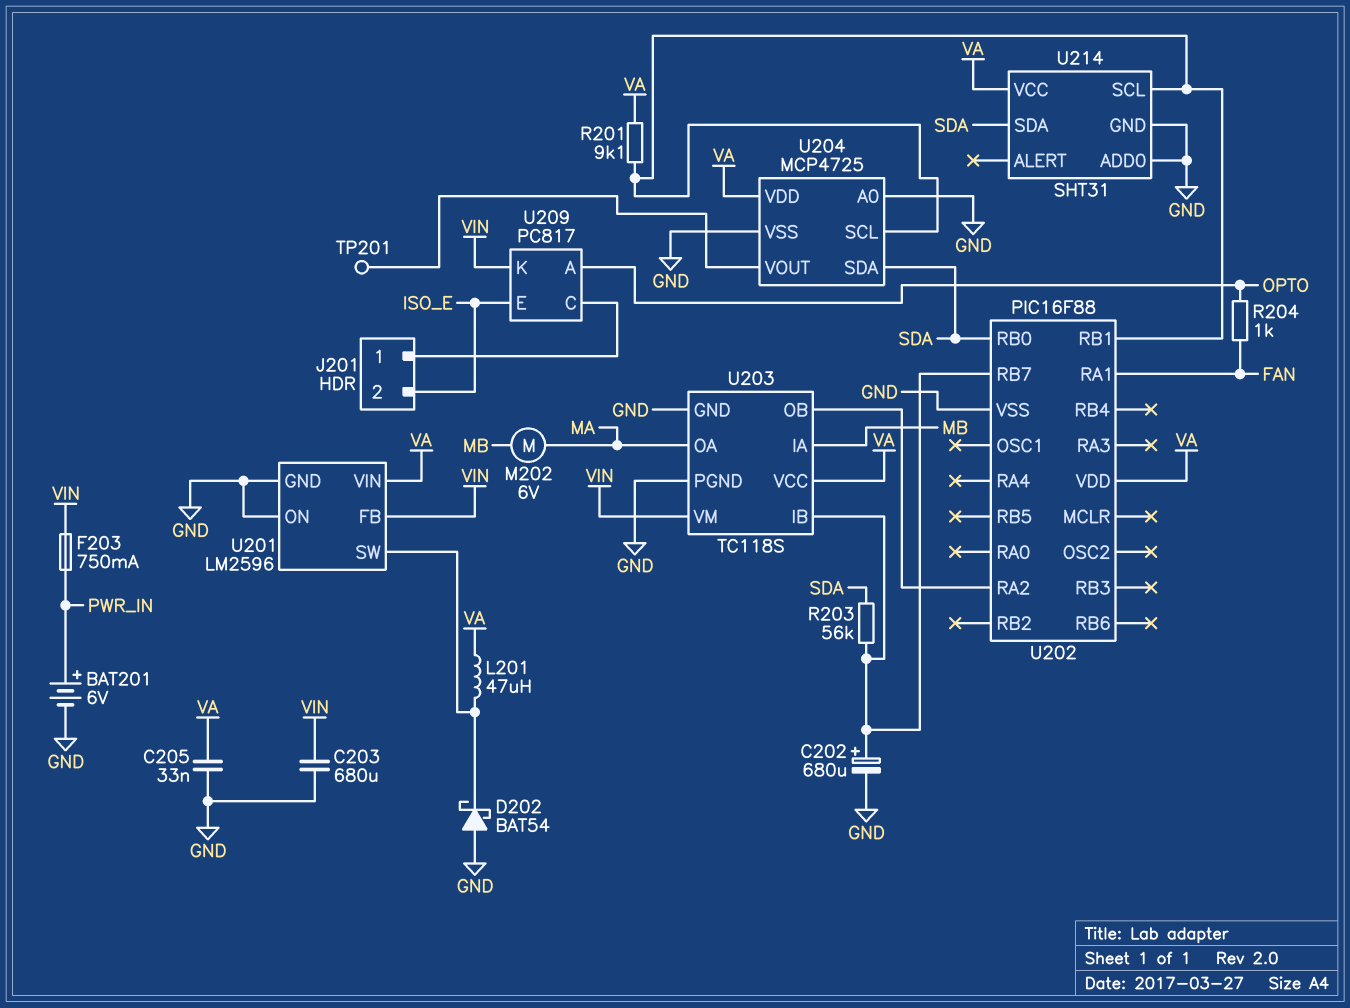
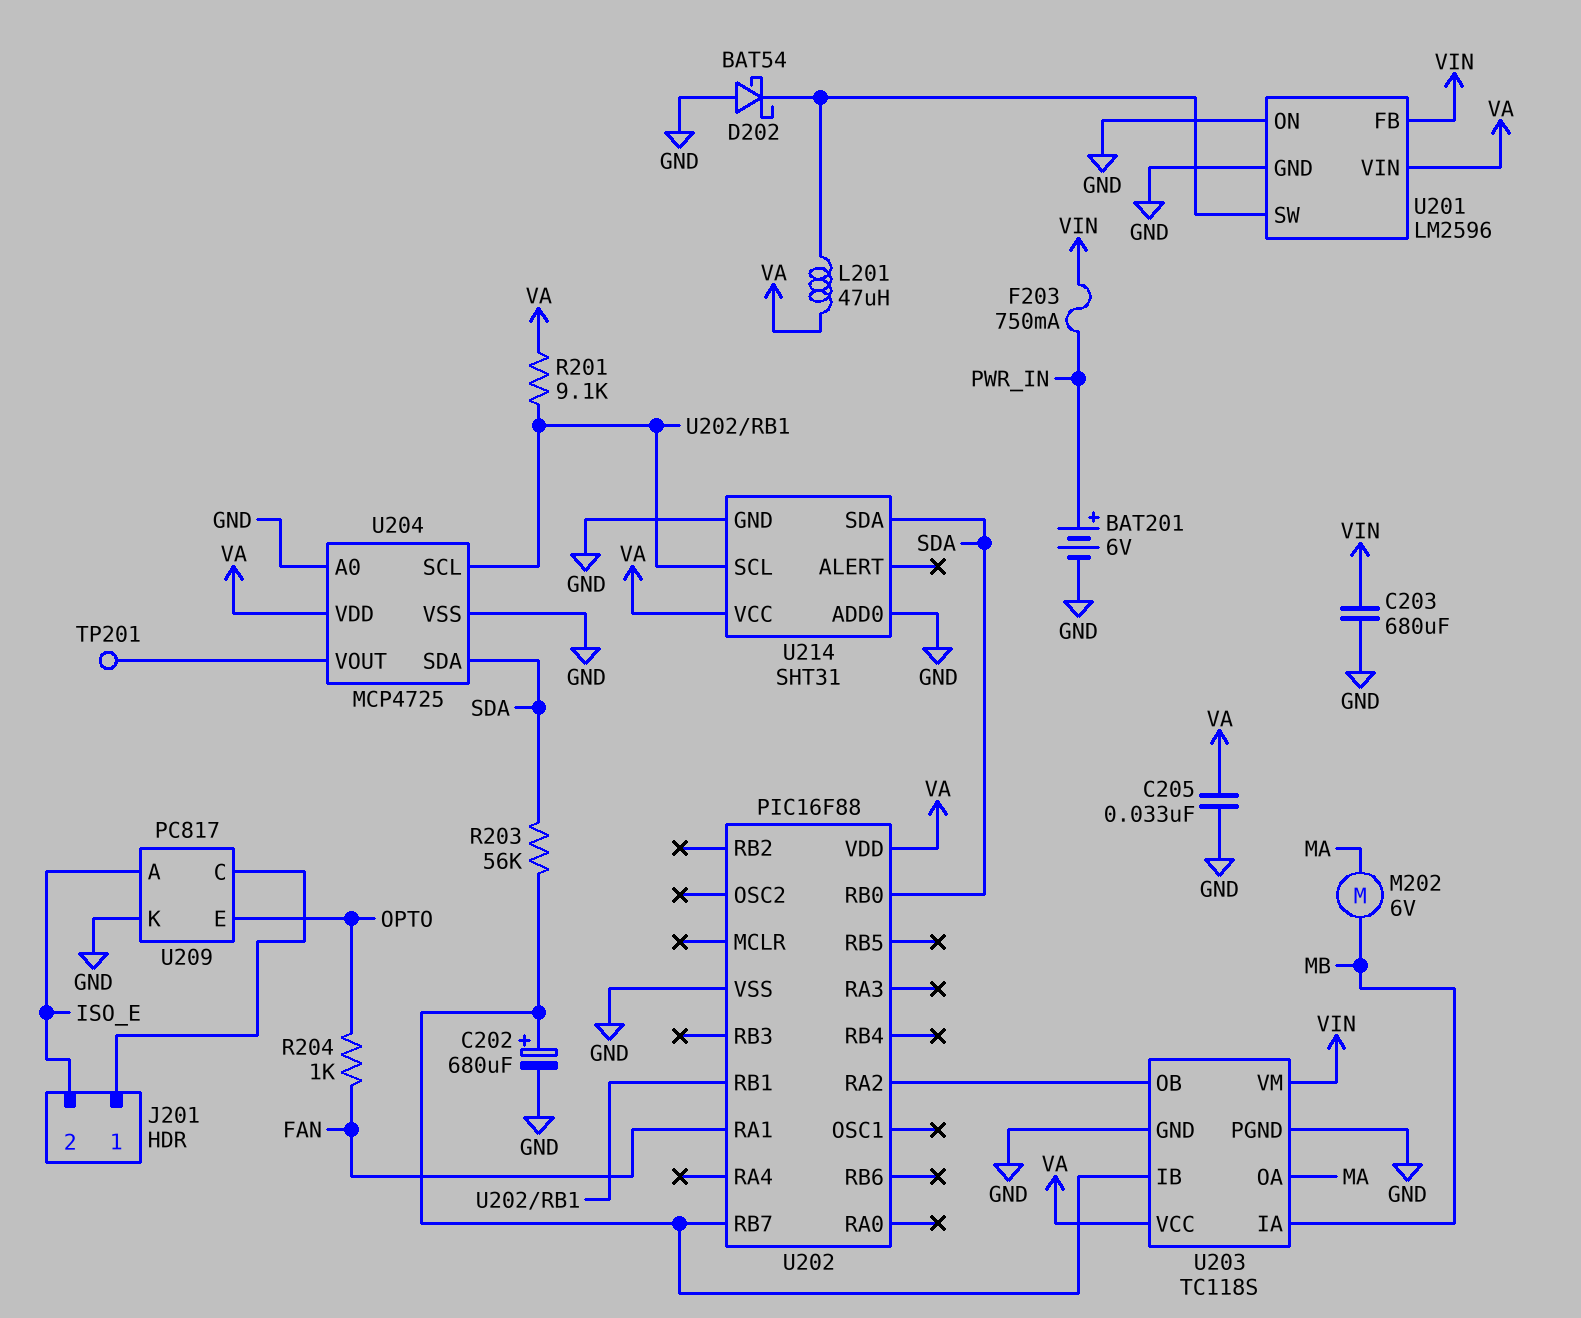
U209 pin A: OPTO -> ISO_E
U209 pin E: ISO_E -> OPTO
U209 pin K: VIN -> GND

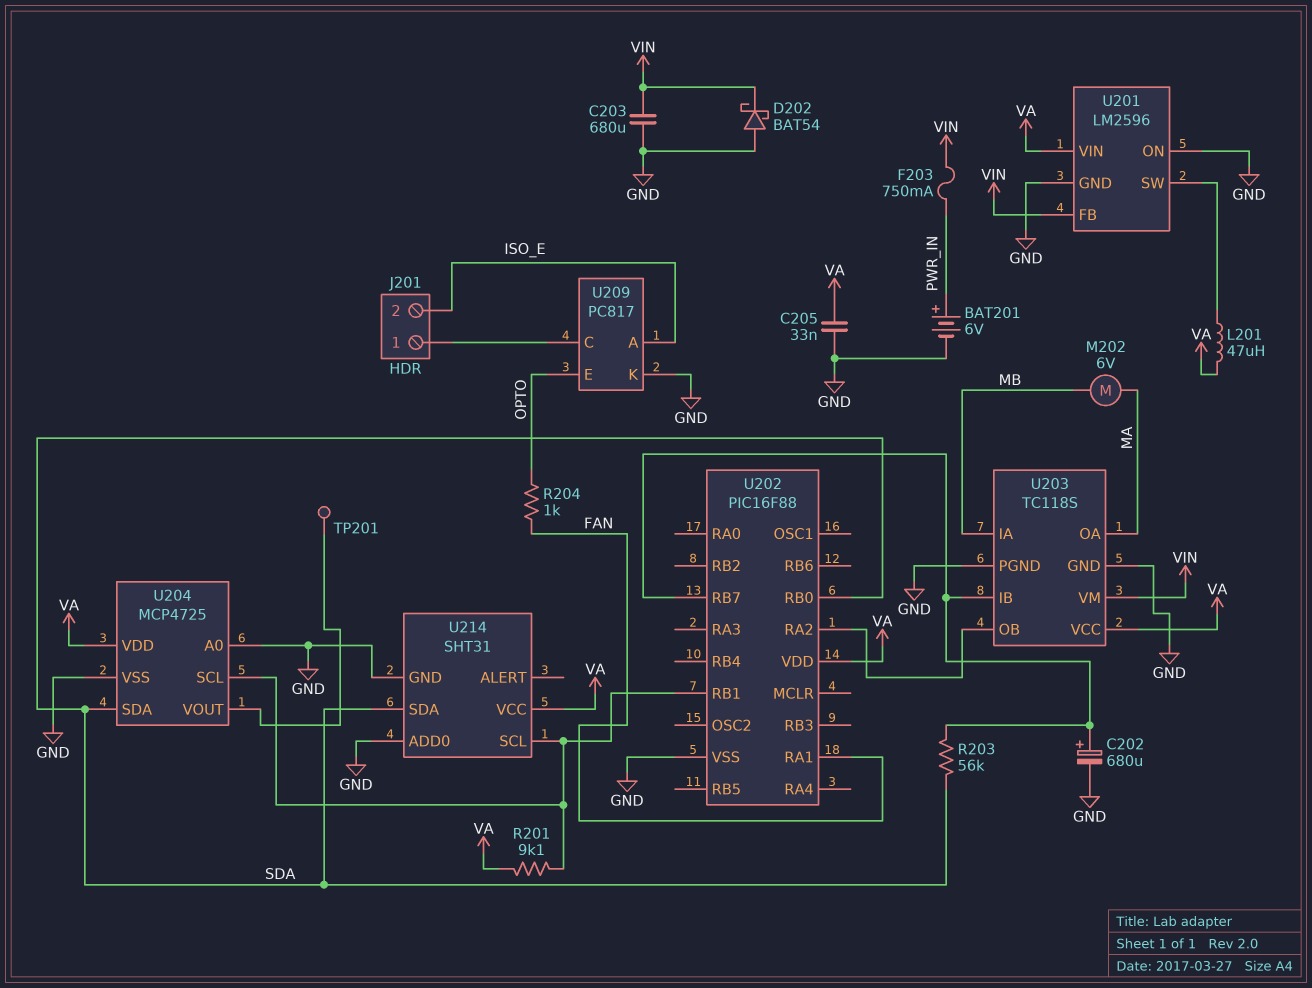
D202: schottky BAT54 (A GND, K U201/SW) -> schottky BAT54 (A GND, K VIN)

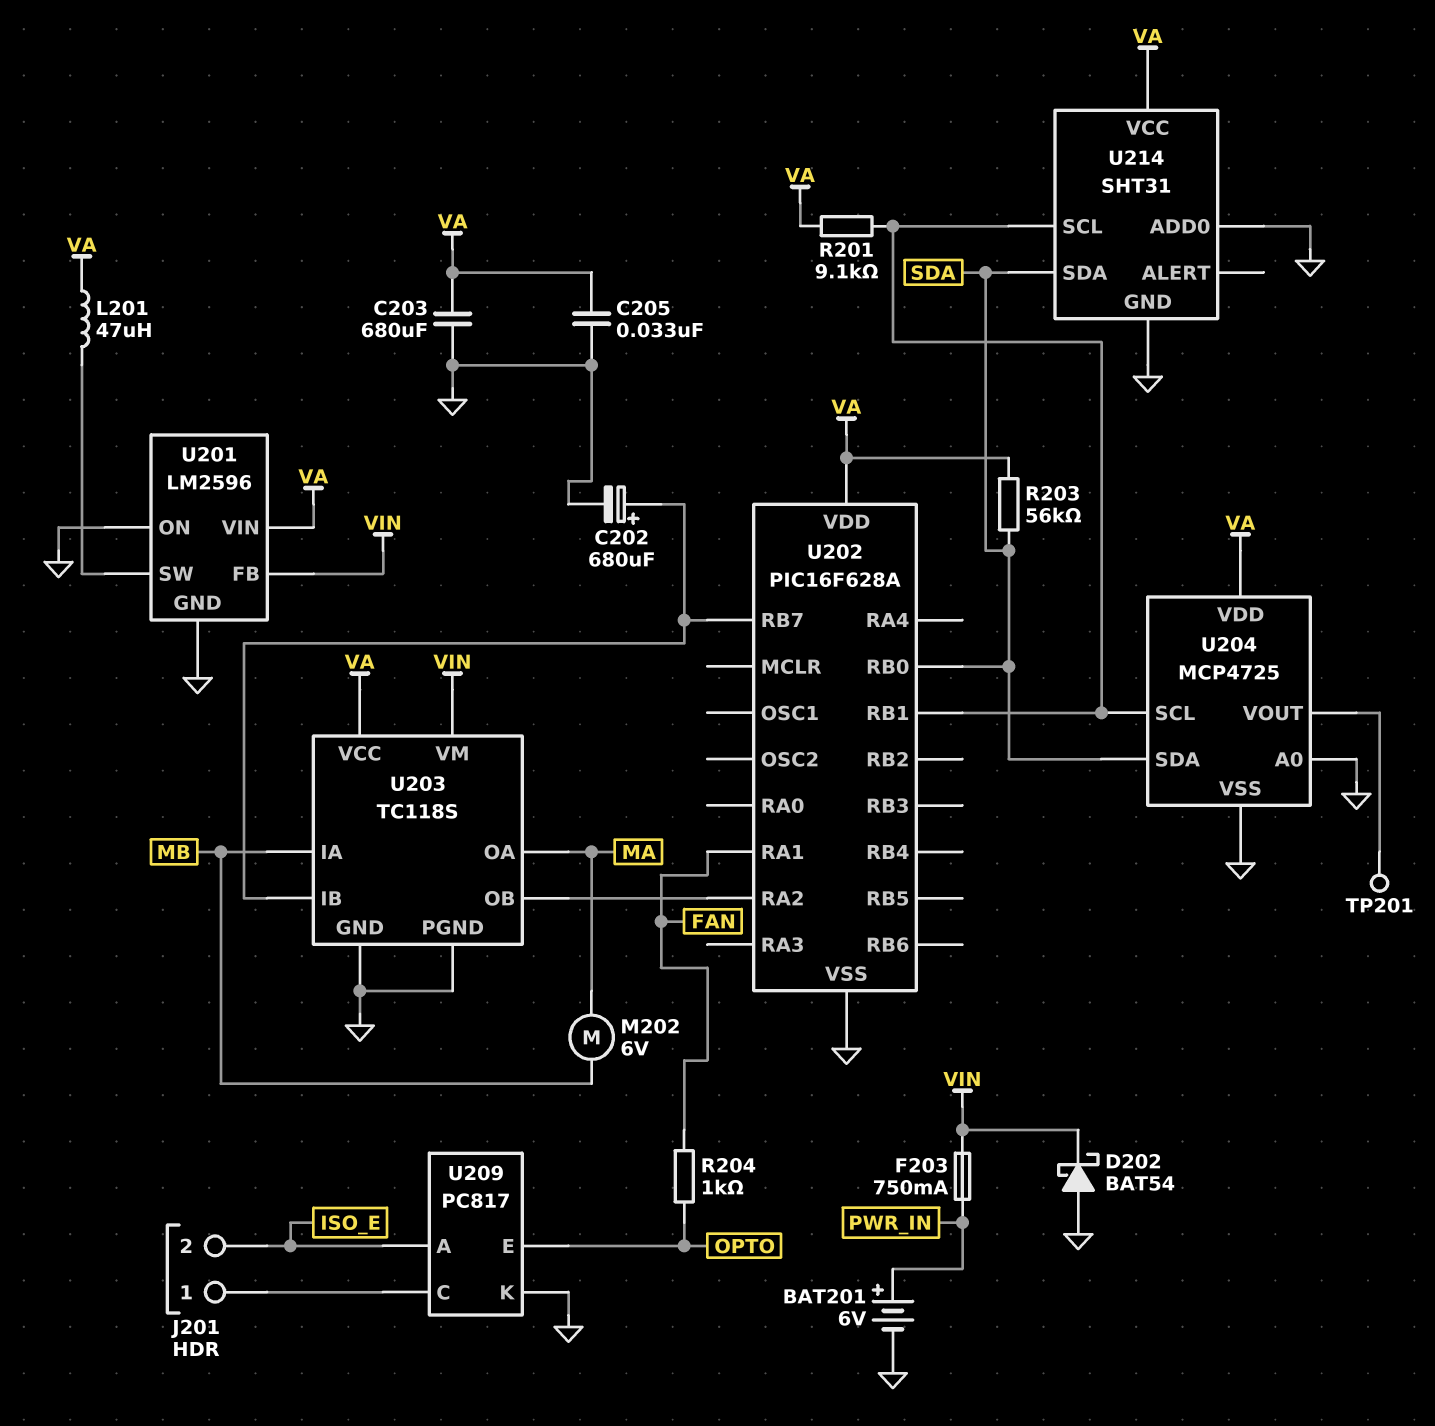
C203: 680uF (GND, VIN) -> 680uF (GND, VA)
R203: 56k (SDA, U202/RB7) -> 56k (SDA, VA)
U202: PIC16F88 -> PIC16F628A

